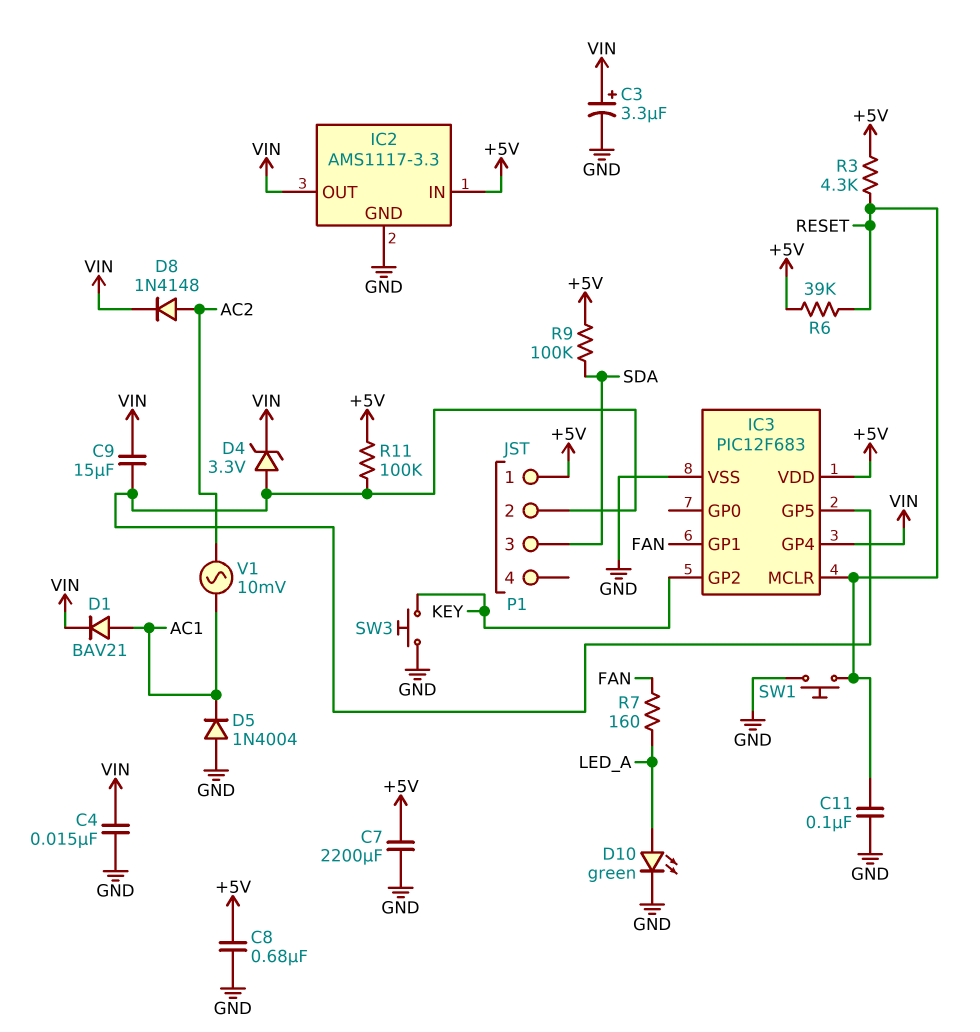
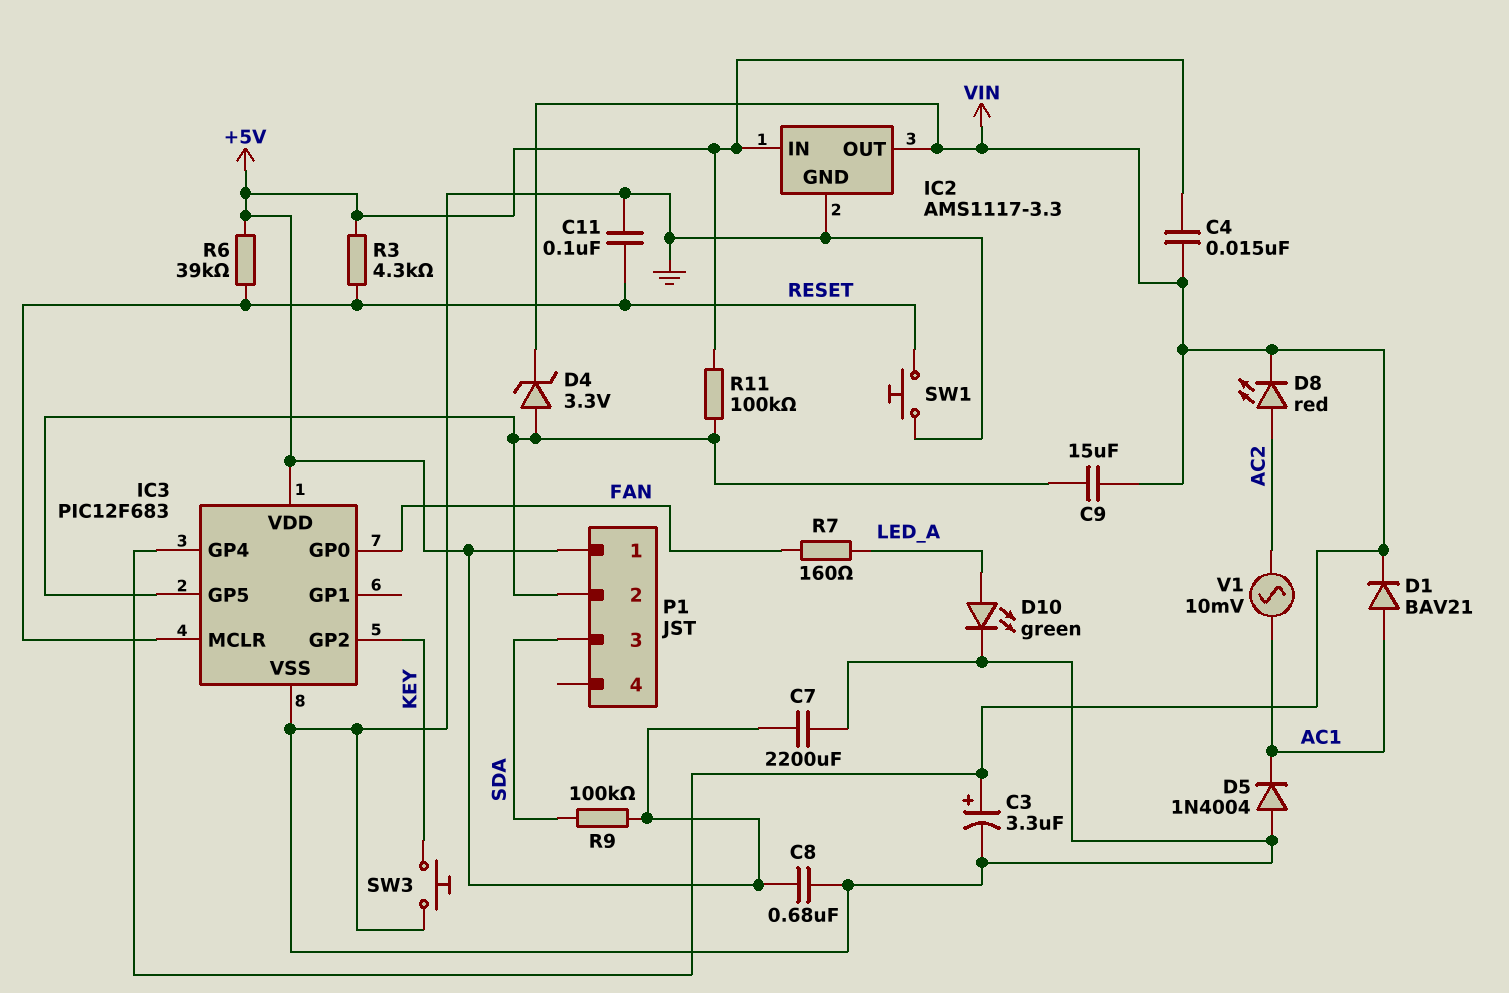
C4: 15nF (GND, VIN) -> 15nF (+5V, VIN)
D8: diode 1N4148 (A AC2, K VIN) -> LED red (A AC2, K VIN)
IC3 pin GP0: none -> FAN
IC3 pin GP1: FAN -> none

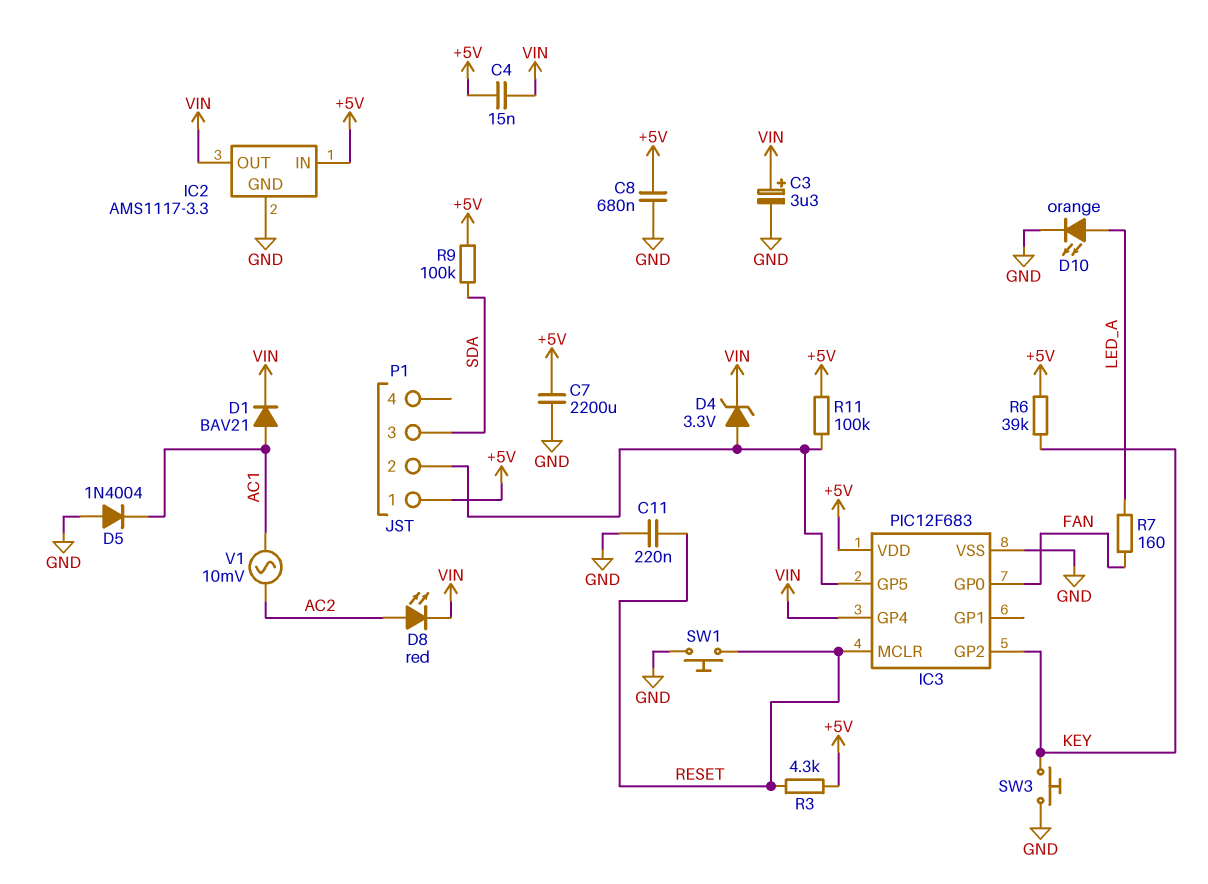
C9: 15uF (IC3/GP5, VIN) -> none
C11: 100nF (GND, RESET) -> 220nF (GND, RESET)
D10: LED green (A LED_A, K GND) -> LED orange (A LED_A, K GND)
R6: 39k (+5V, RESET) -> 39k (+5V, KEY)

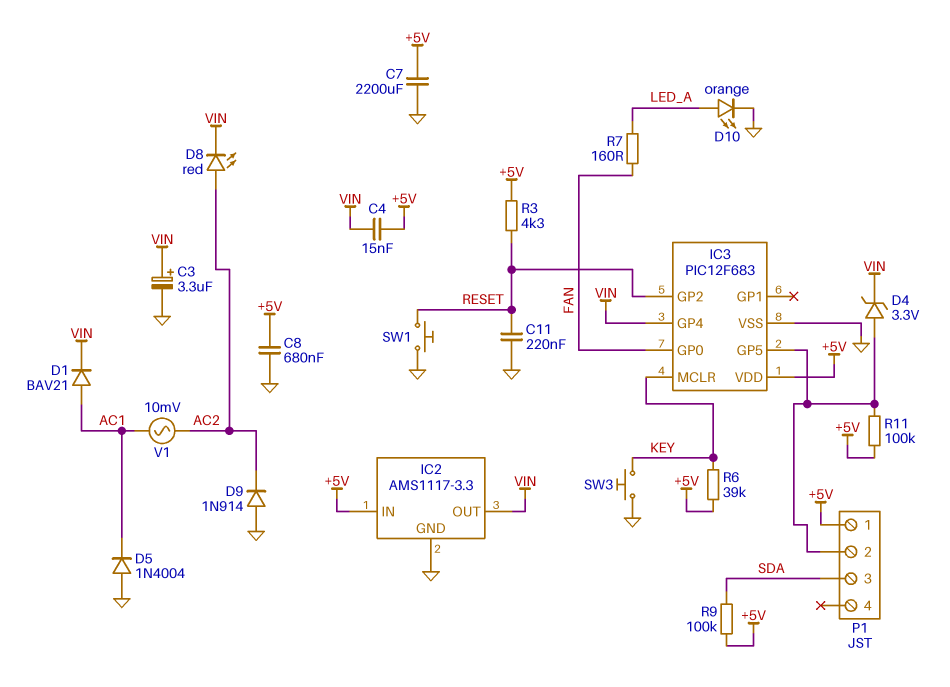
D9: none -> diode 1N914 (A GND, K AC2)
IC3 pin GP2: KEY -> RESET
IC3 pin MCLR: RESET -> KEY

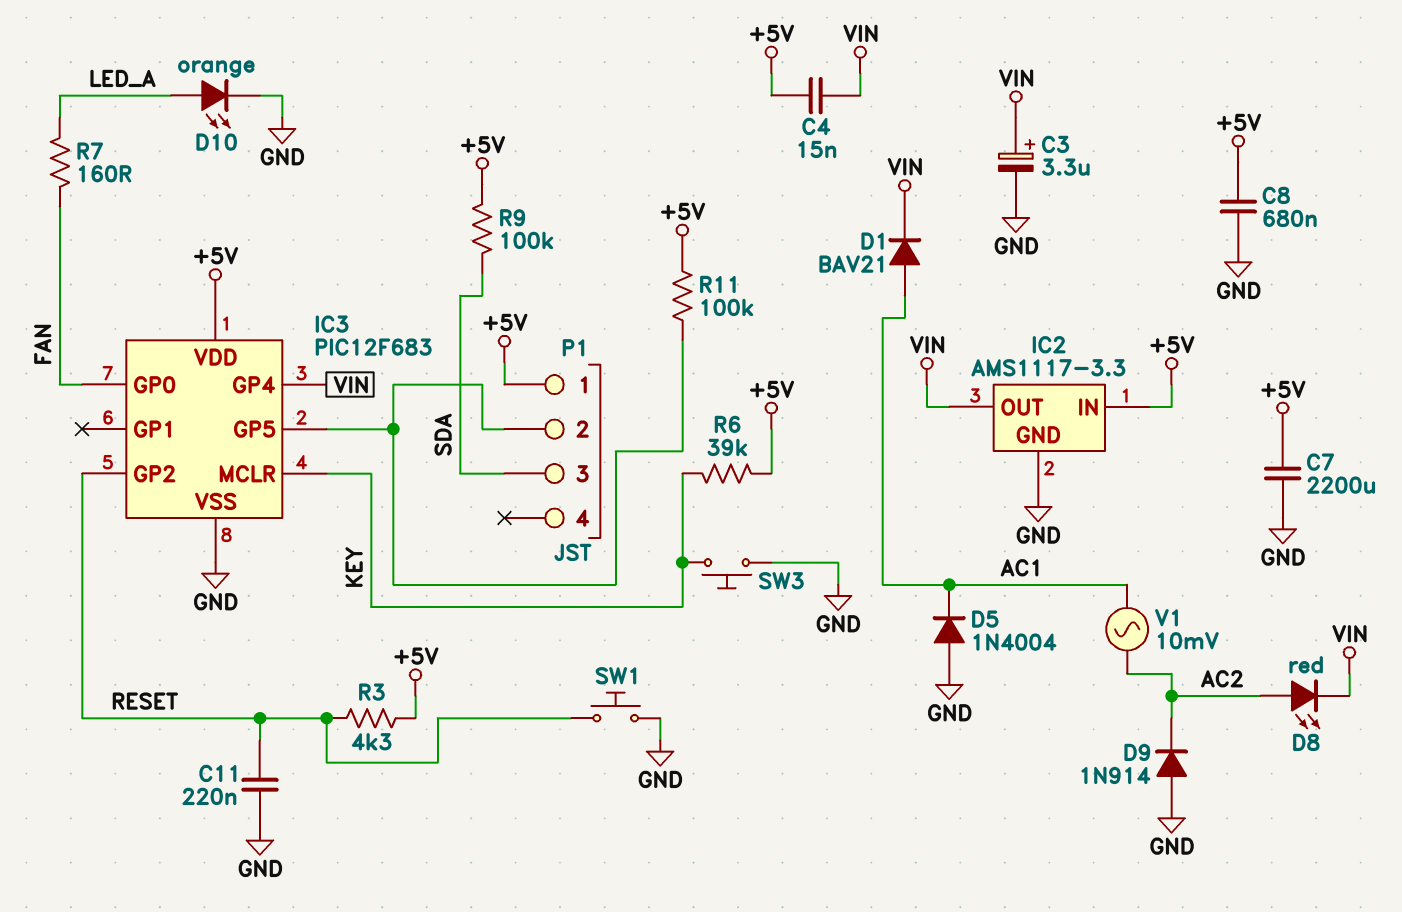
D4: zener 3.3V (A IC3/GP5, K VIN) -> none

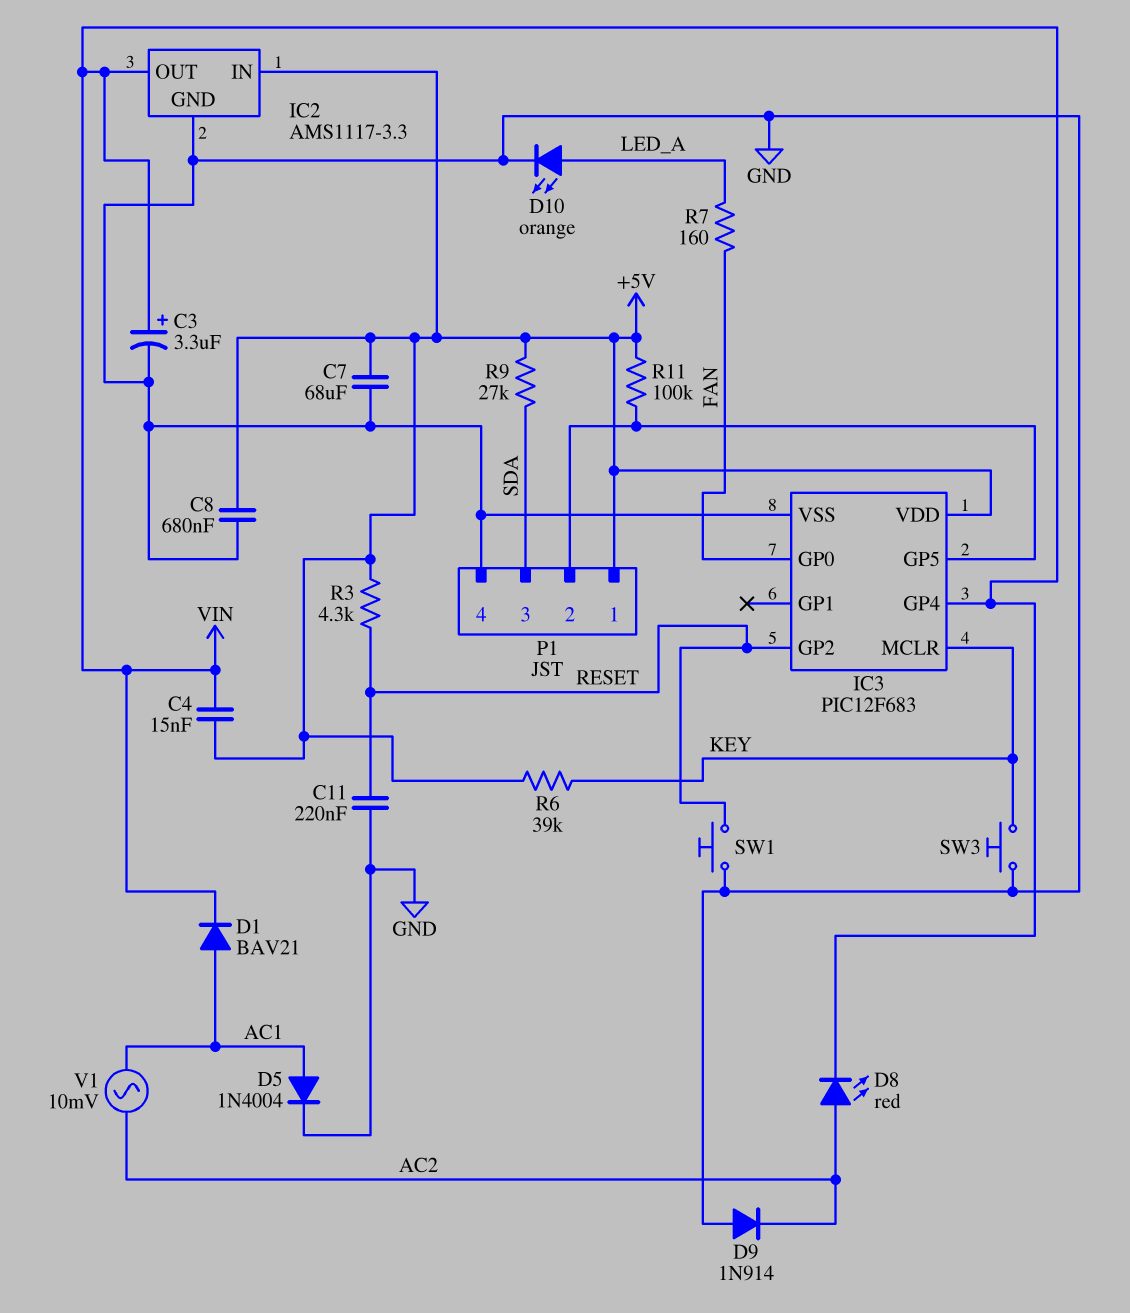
C7: 2200uF (+5V, GND) -> 68uF (+5V, GND)
D5: diode 1N4004 (A GND, K AC1) -> diode 1N4004 (A AC1, K GND)
P1 pin 4: none -> GND
R9: 100k (+5V, SDA) -> 27k (+5V, SDA)

